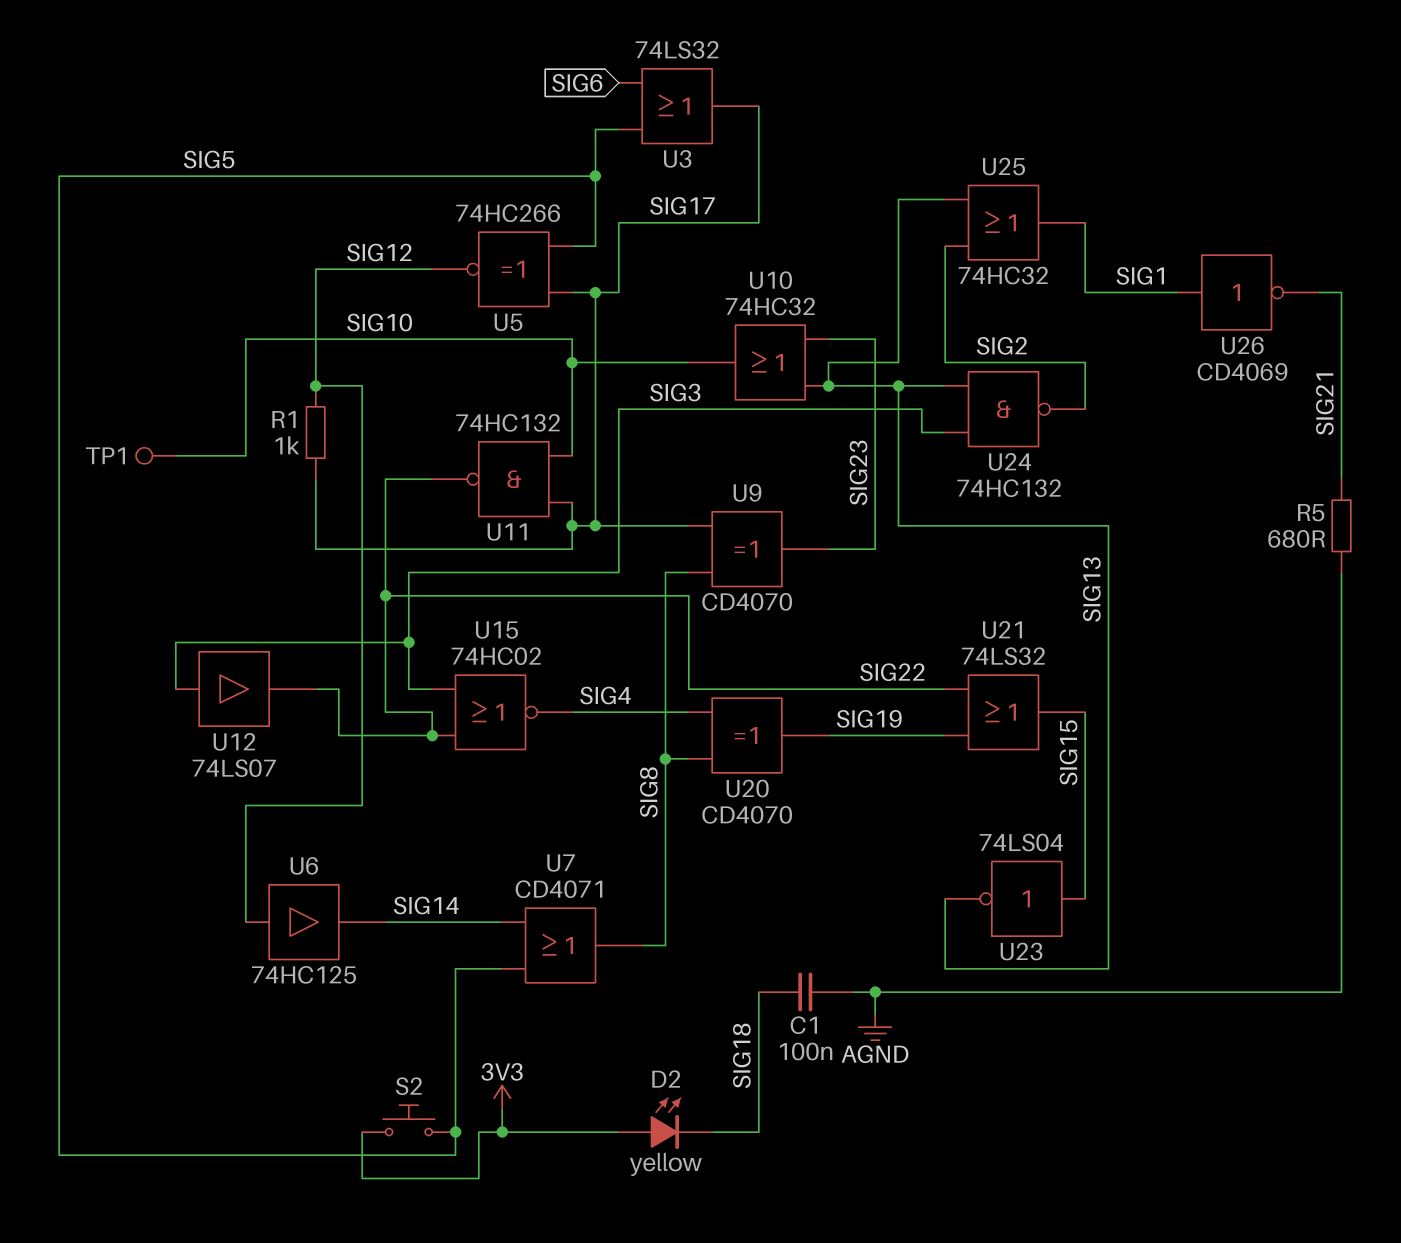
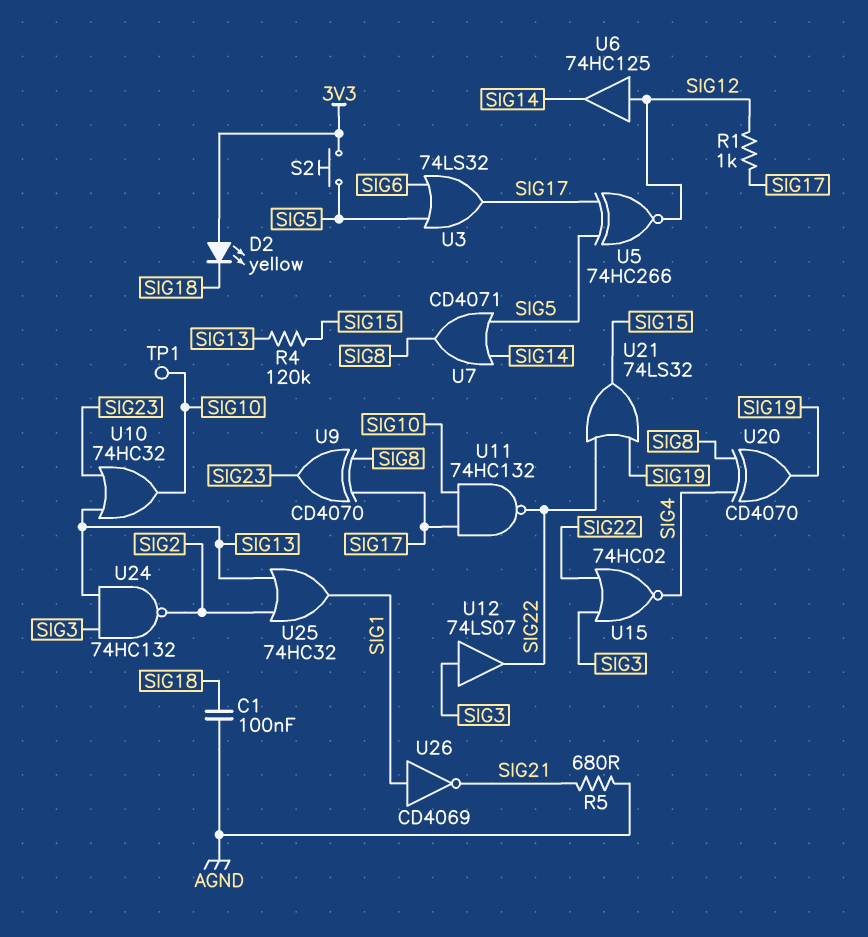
R4: none -> 120k (SIG13, SIG15)
U23: NOT 74LS04 (in SIG15, out SIG13) -> none

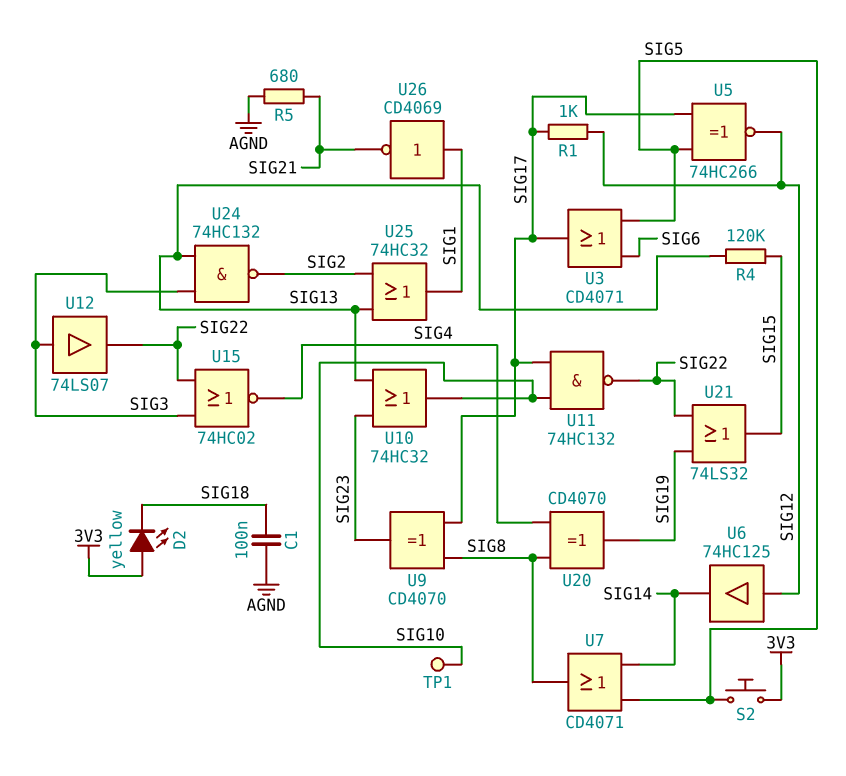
U3: OR 74LS32 (in SIG5, in SIG6, out SIG17) -> OR CD4071 (in SIG5, in SIG6, out SIG17)

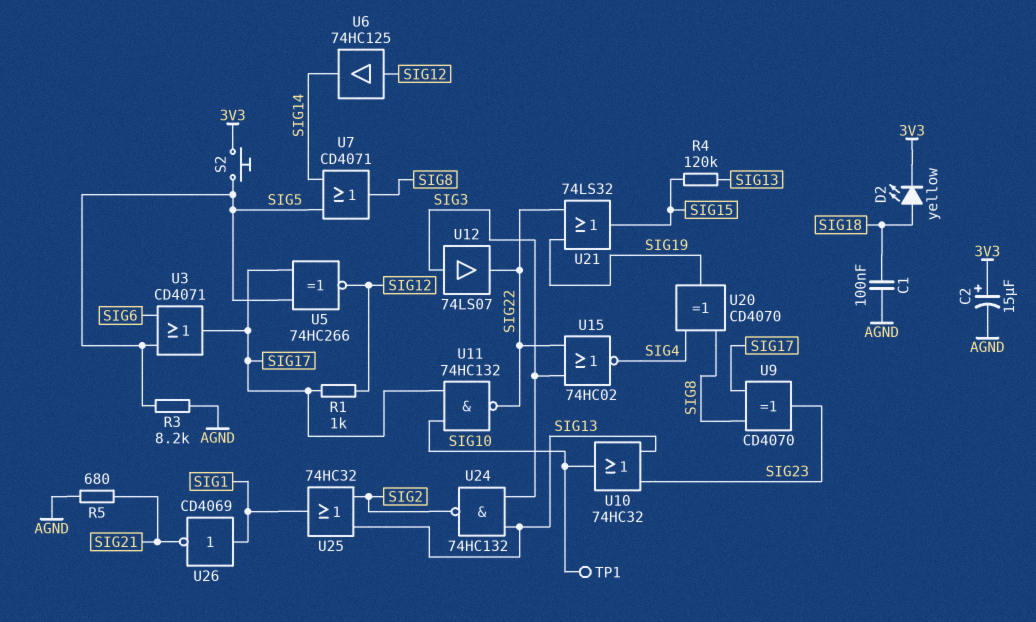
C2: none -> 15uF (plus 3V3, minus AGND)
D2: LED yellow (A 3V3, K SIG18) -> LED yellow (A SIG18, K 3V3)
R3: none -> 8.2k (AGND, SIG5)

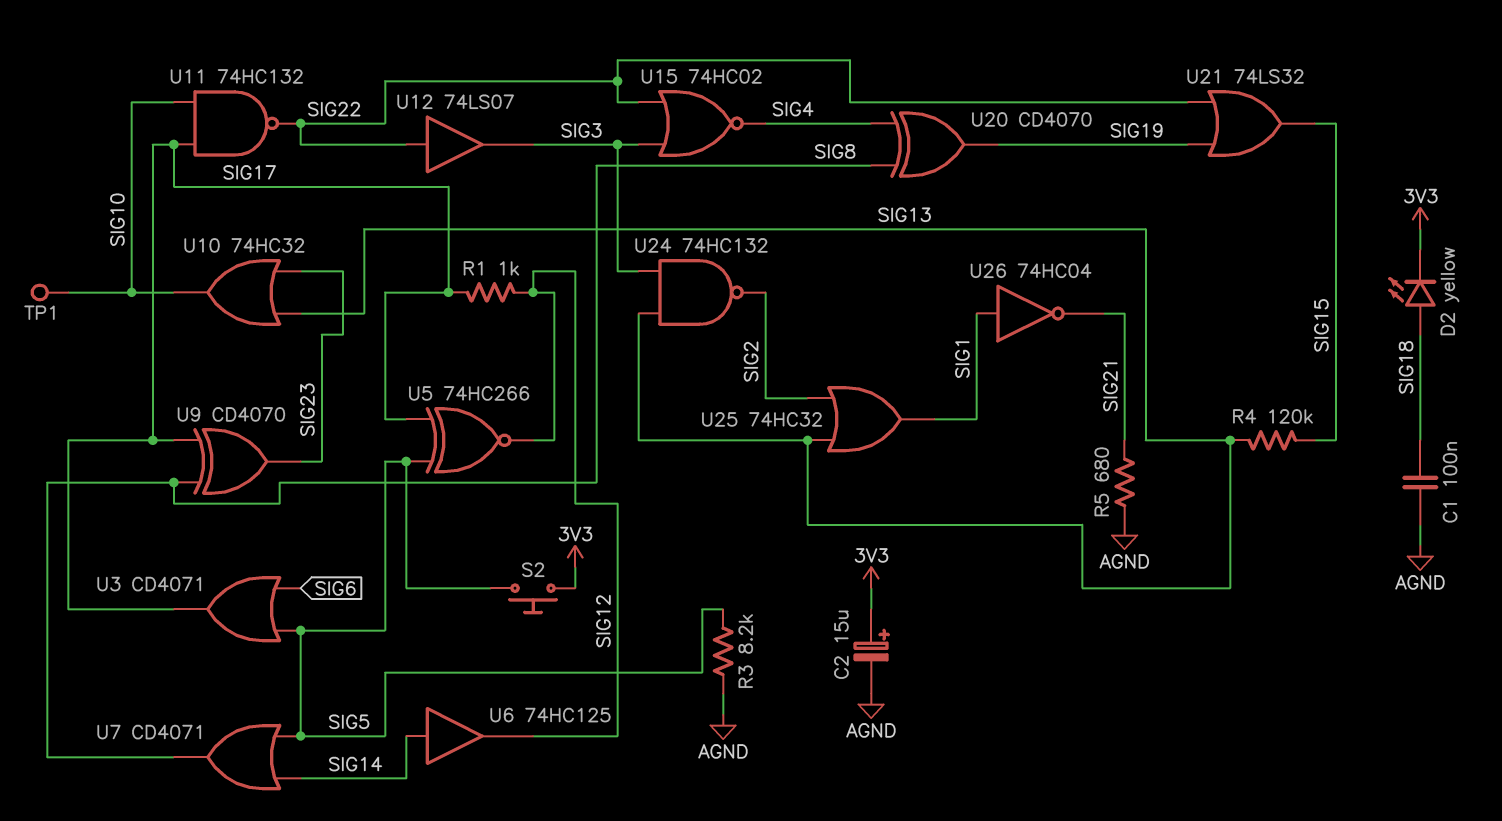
U6: buffer 74HC125 (in SIG12, out SIG14) -> buffer 74HC125 (in SIG14, out SIG12)
U12: buffer 74LS07 (in SIG3, out SIG22) -> buffer 74LS07 (in SIG22, out SIG3)
U26: NOT CD4069 (in SIG1, out SIG21) -> NOT 74HC04 (in SIG1, out SIG21)

